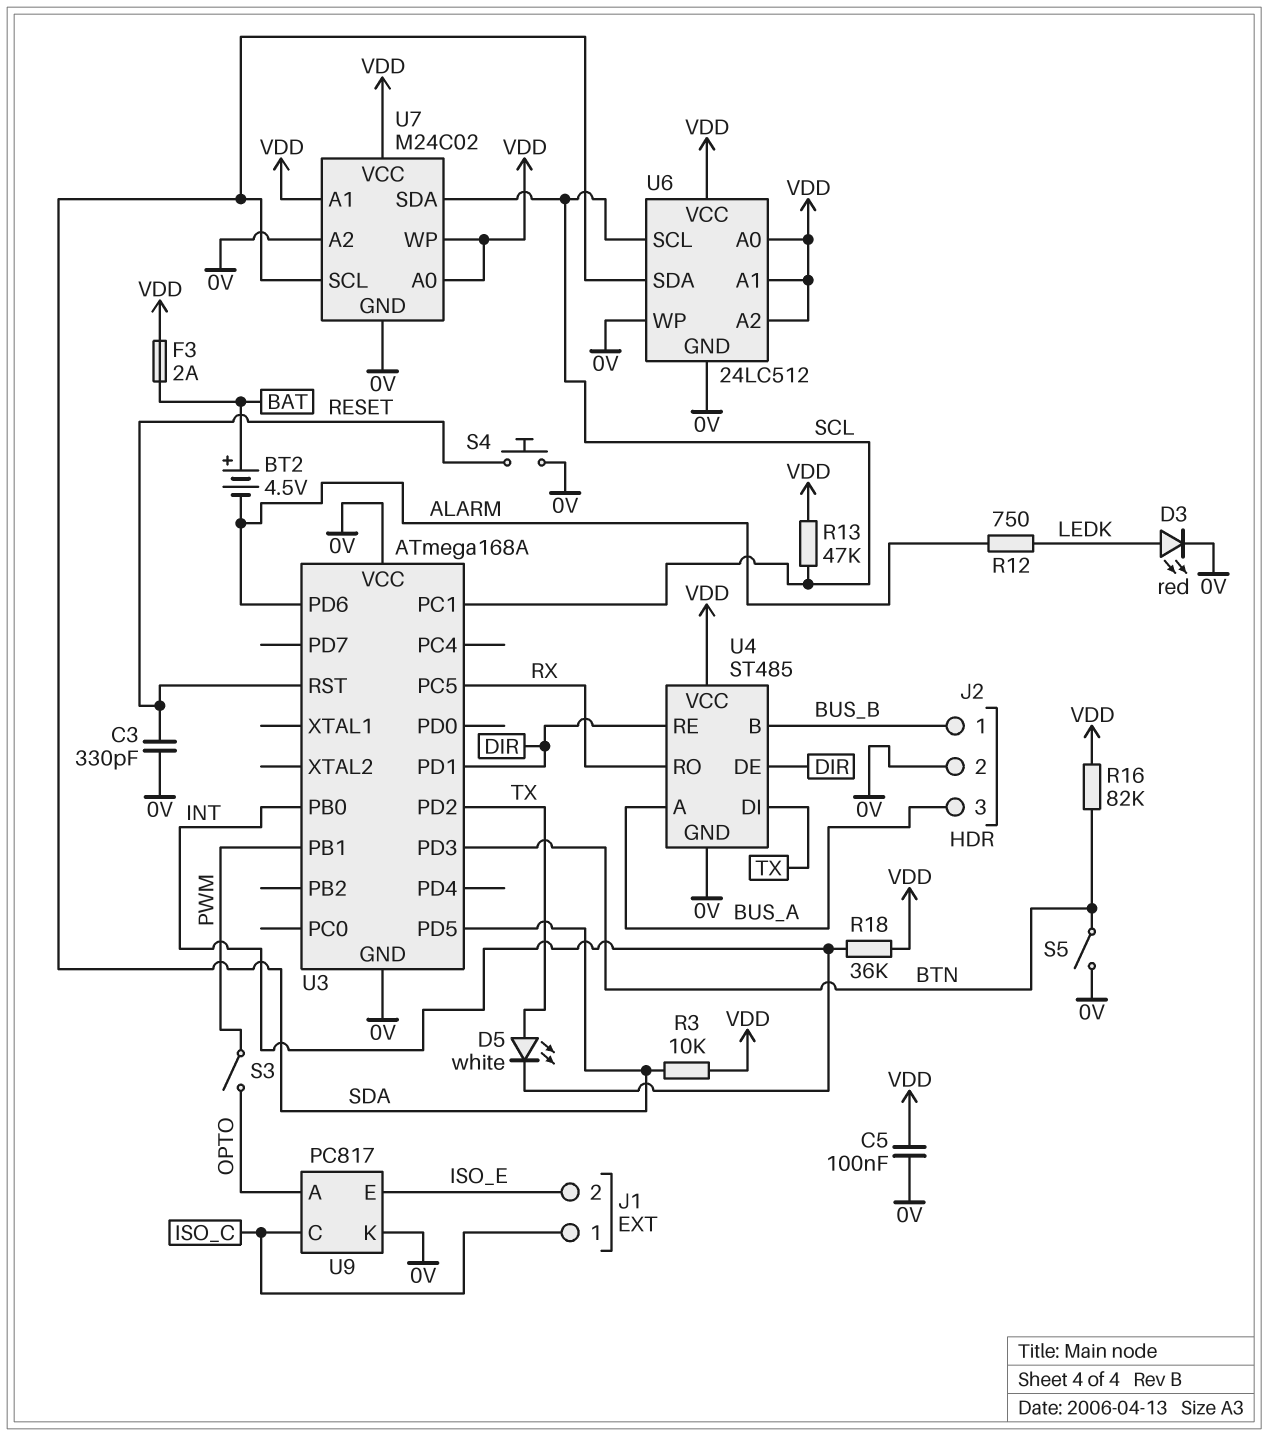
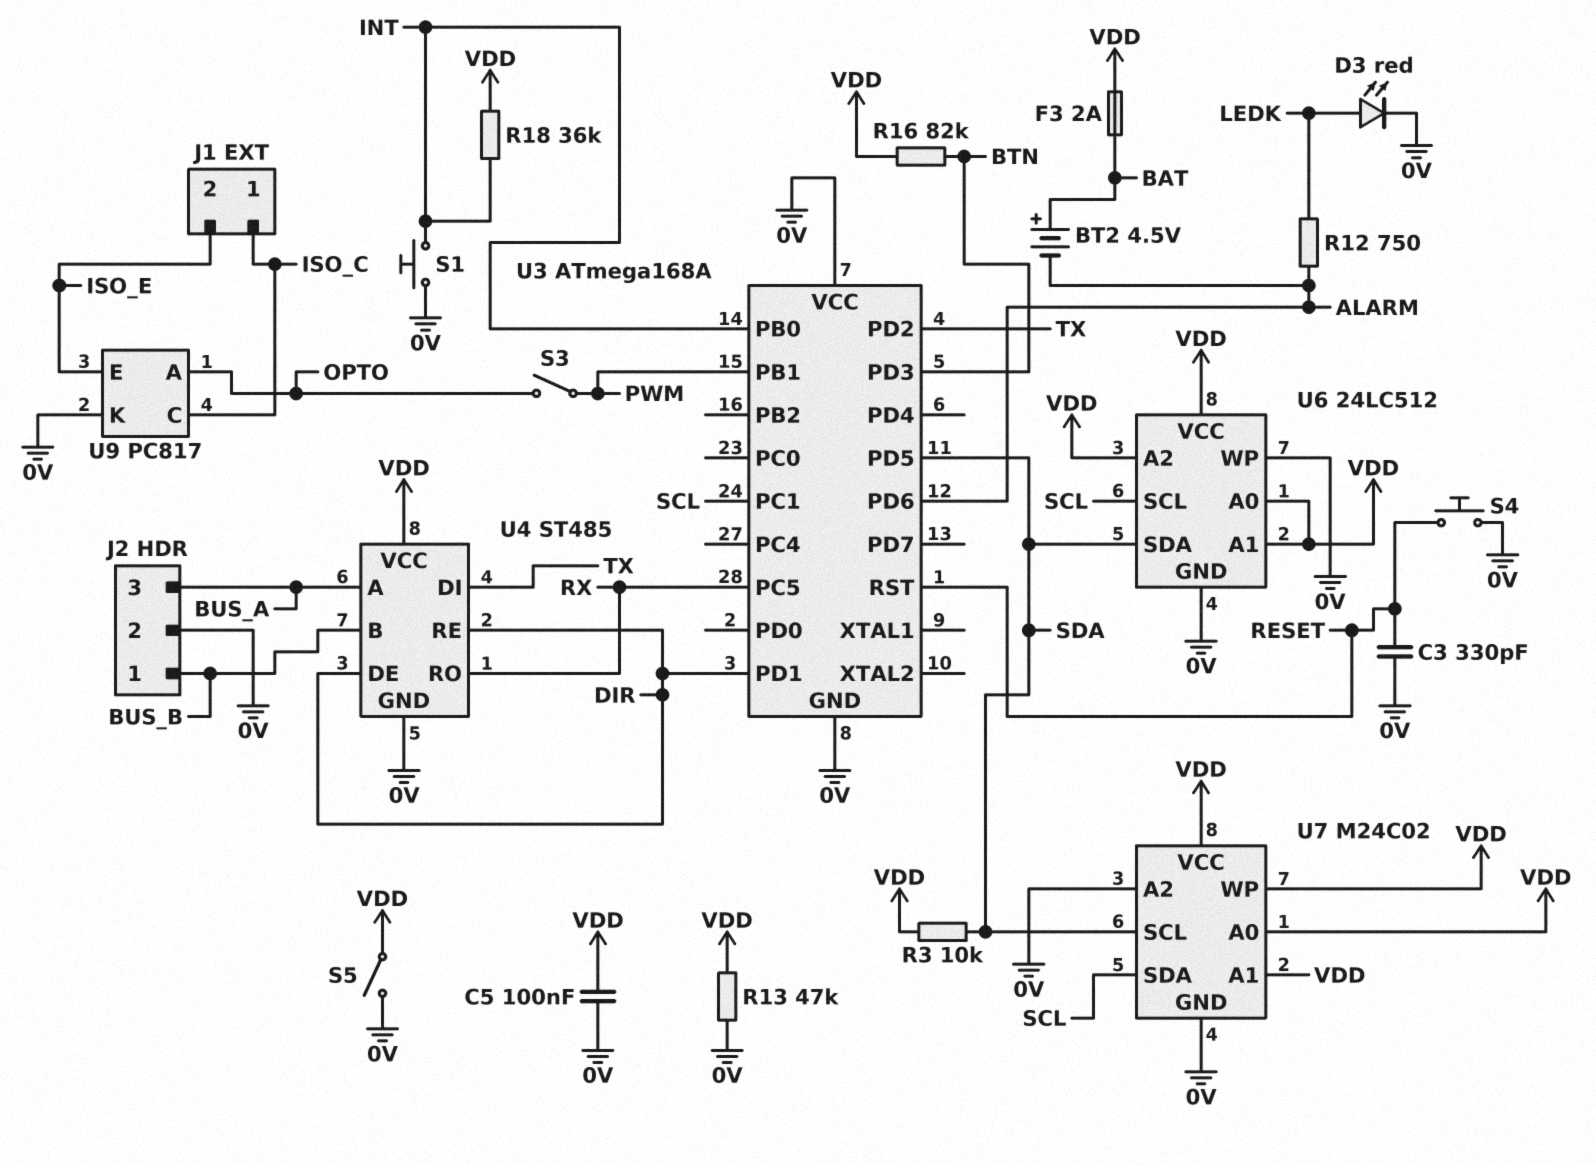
D5: LED white (A TX, K INT) -> none
R13: 47k (SCL, VDD) -> 47k (0V, VDD)
S1: none -> button (0V, INT)
S5: switch (0V, BTN) -> switch (0V, VDD)

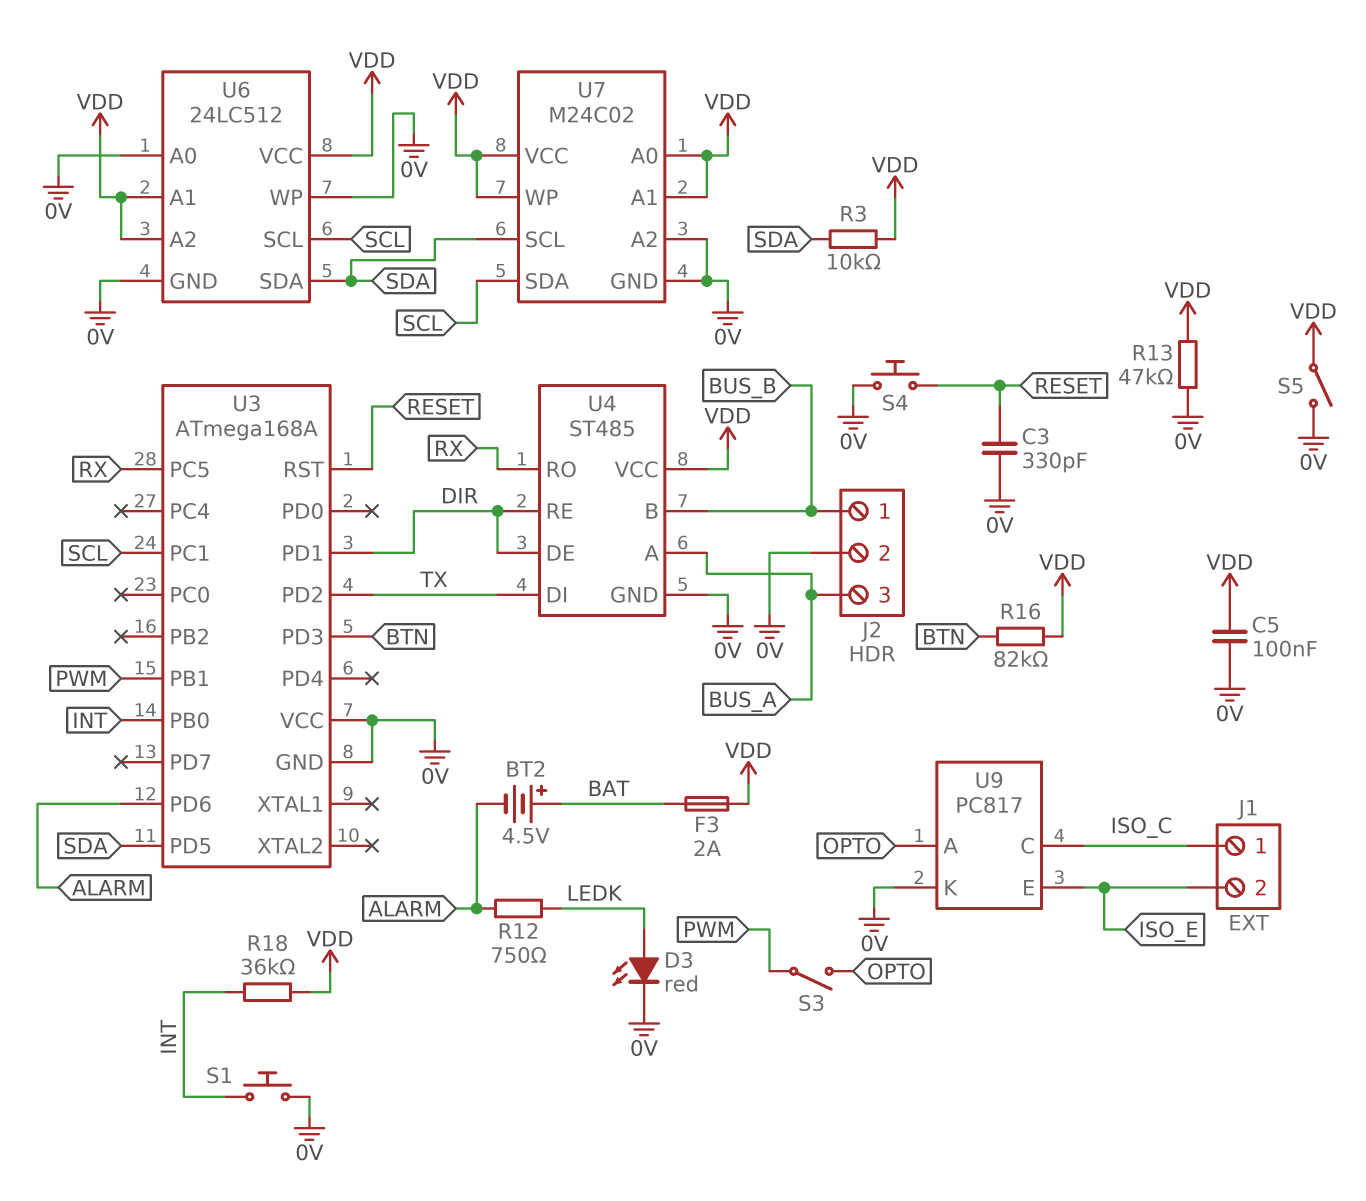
U6 pin A0: VDD -> 0V

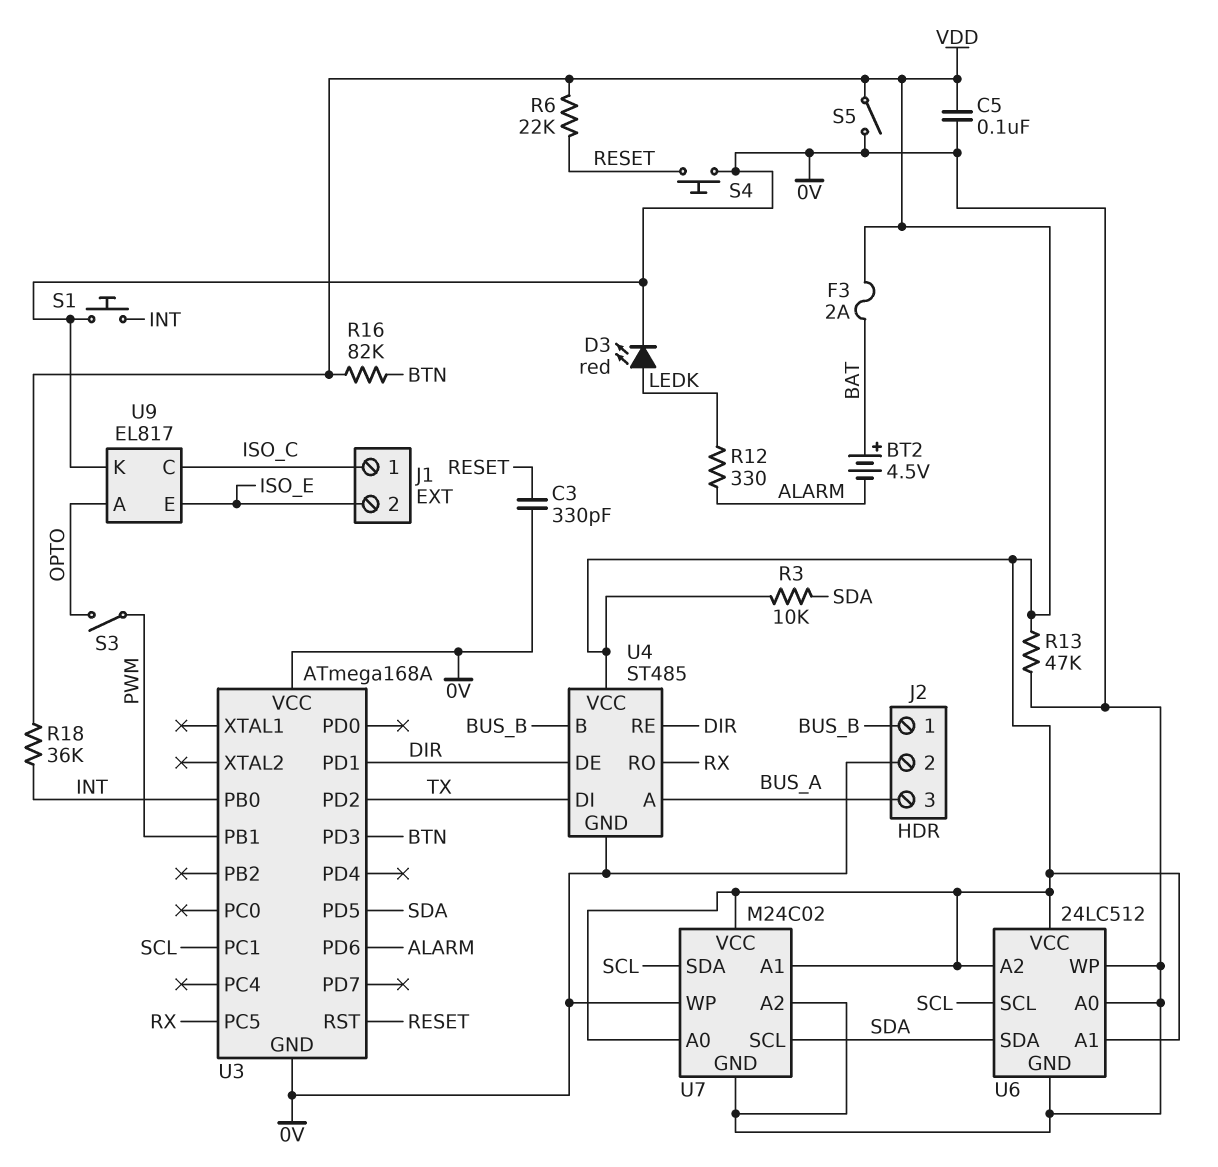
R6: none -> 22k (RESET, VDD)
R12: 750 (ALARM, LEDK) -> 330 (ALARM, LEDK)
U7 pin WP: VDD -> 0V
U9: PC817 -> EL817

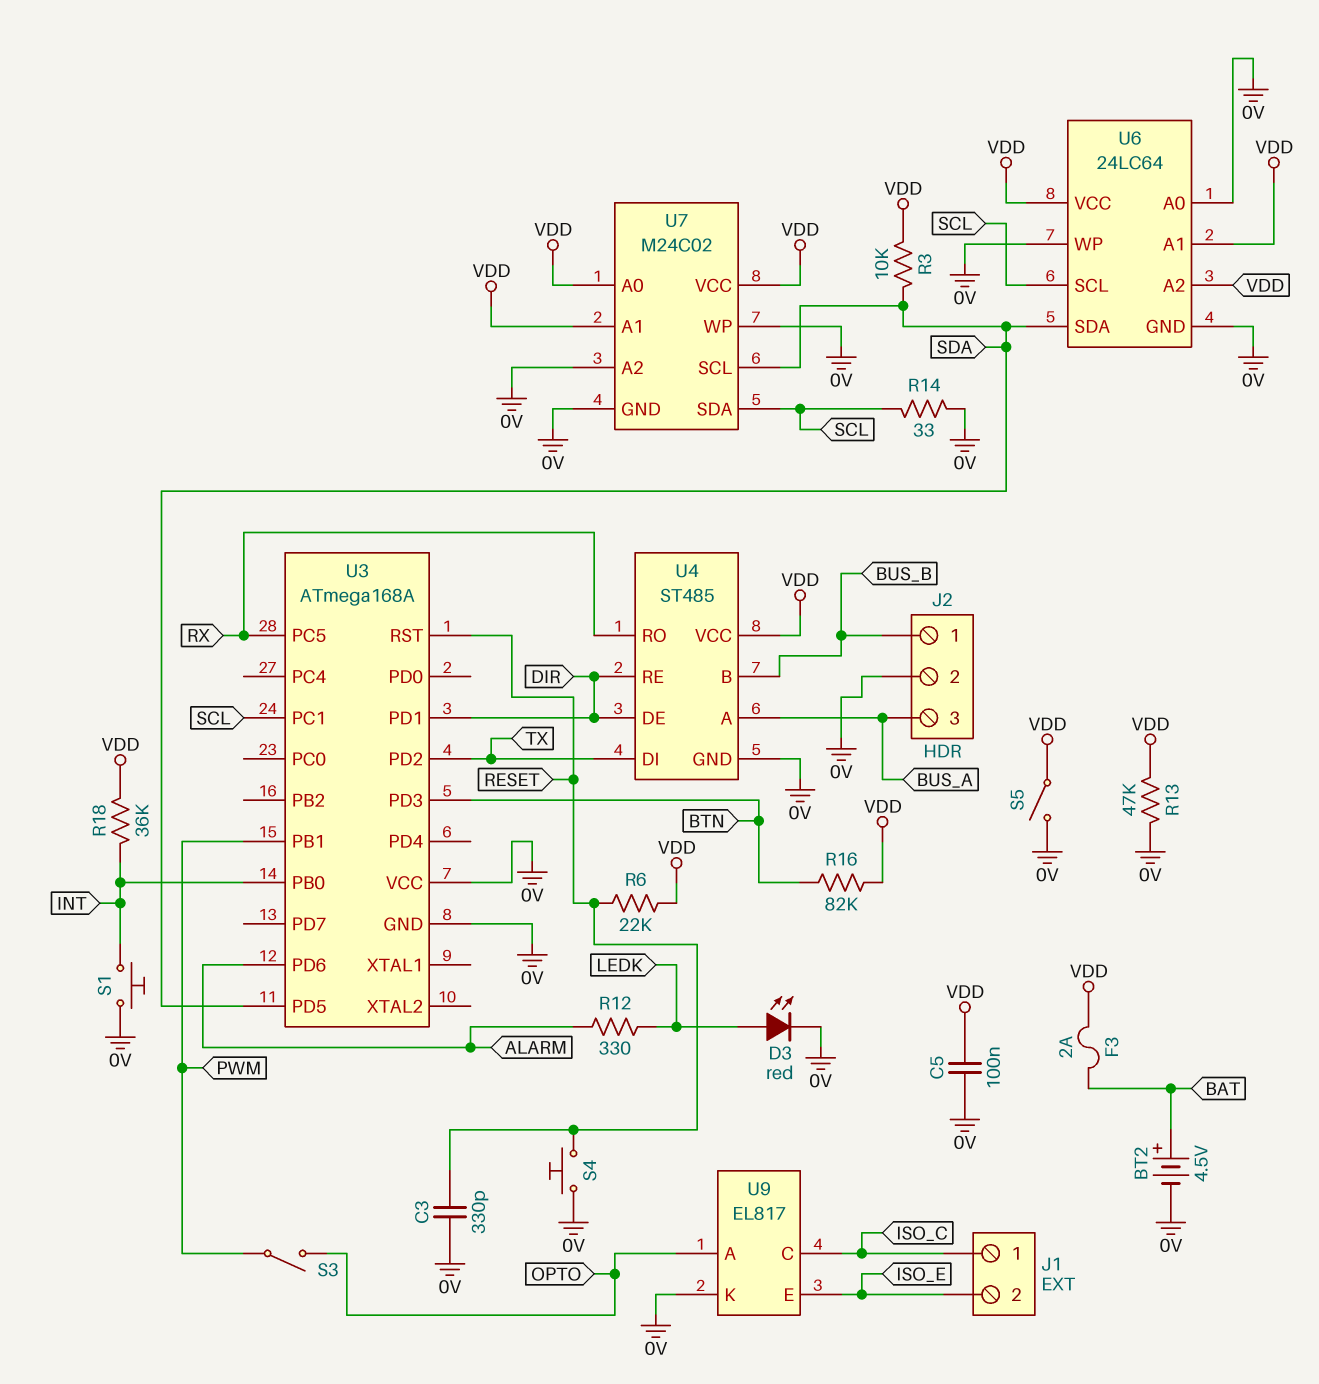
BT2: 4.5V (plus BAT, minus ALARM) -> 4.5V (plus BAT, minus 0V)
R14: none -> 33 (0V, SCL)
U6: 24LC512 -> 24LC64

